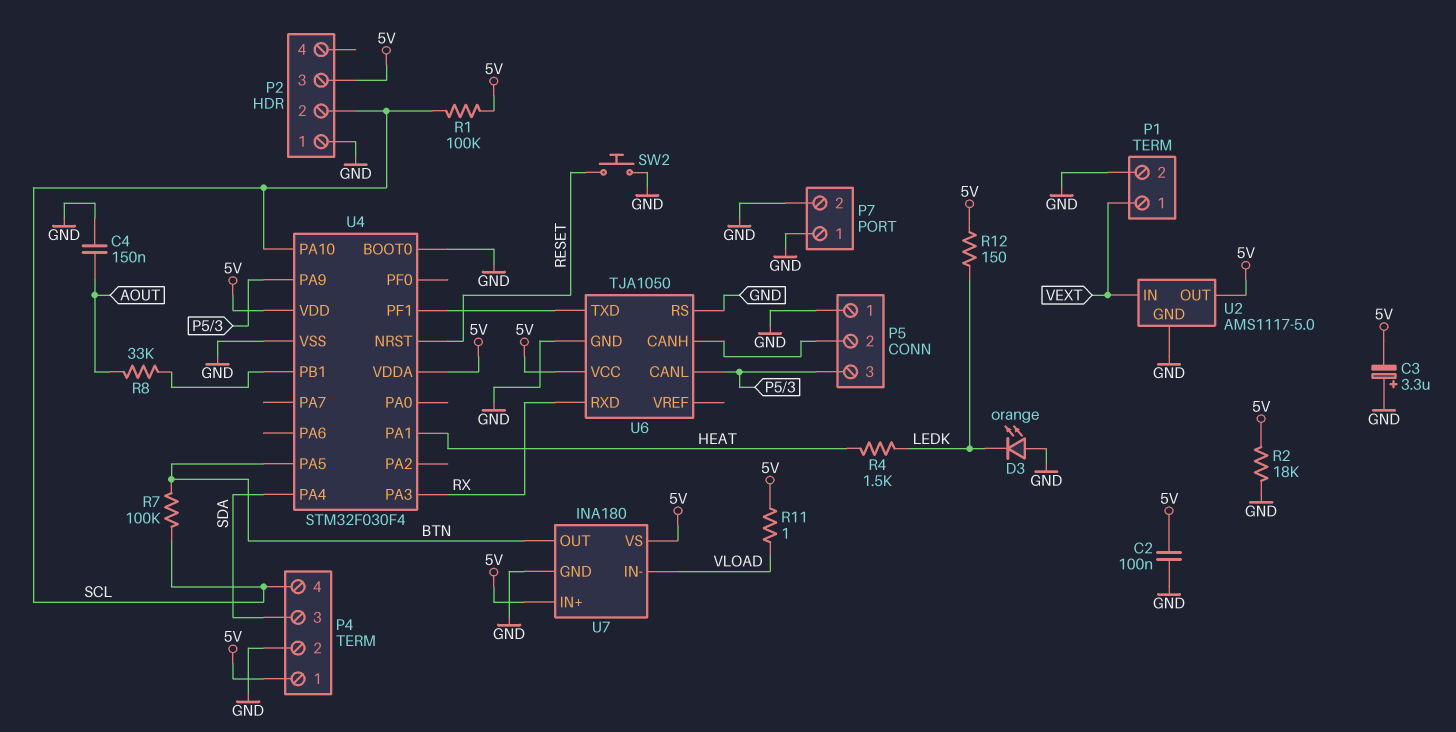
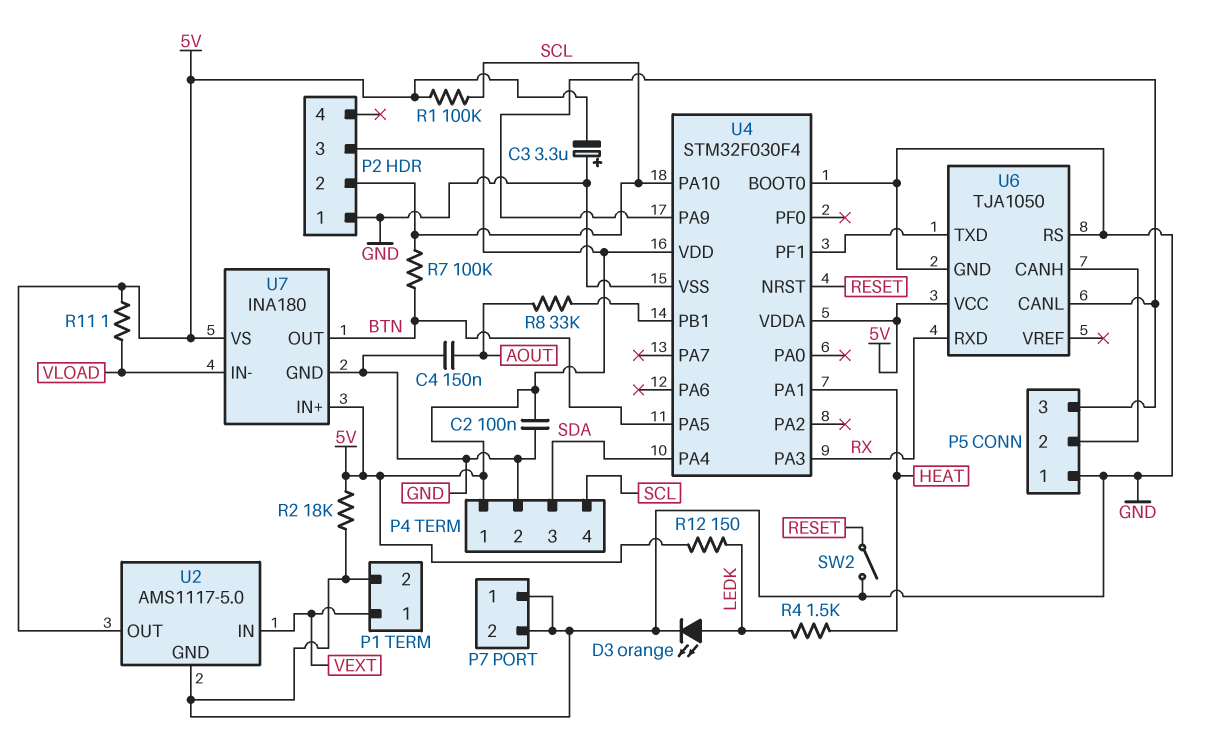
D3: LED orange (A GND, K LEDK) -> LED orange (A LEDK, K GND)
SW2: button (GND, RESET) -> switch (GND, RESET)

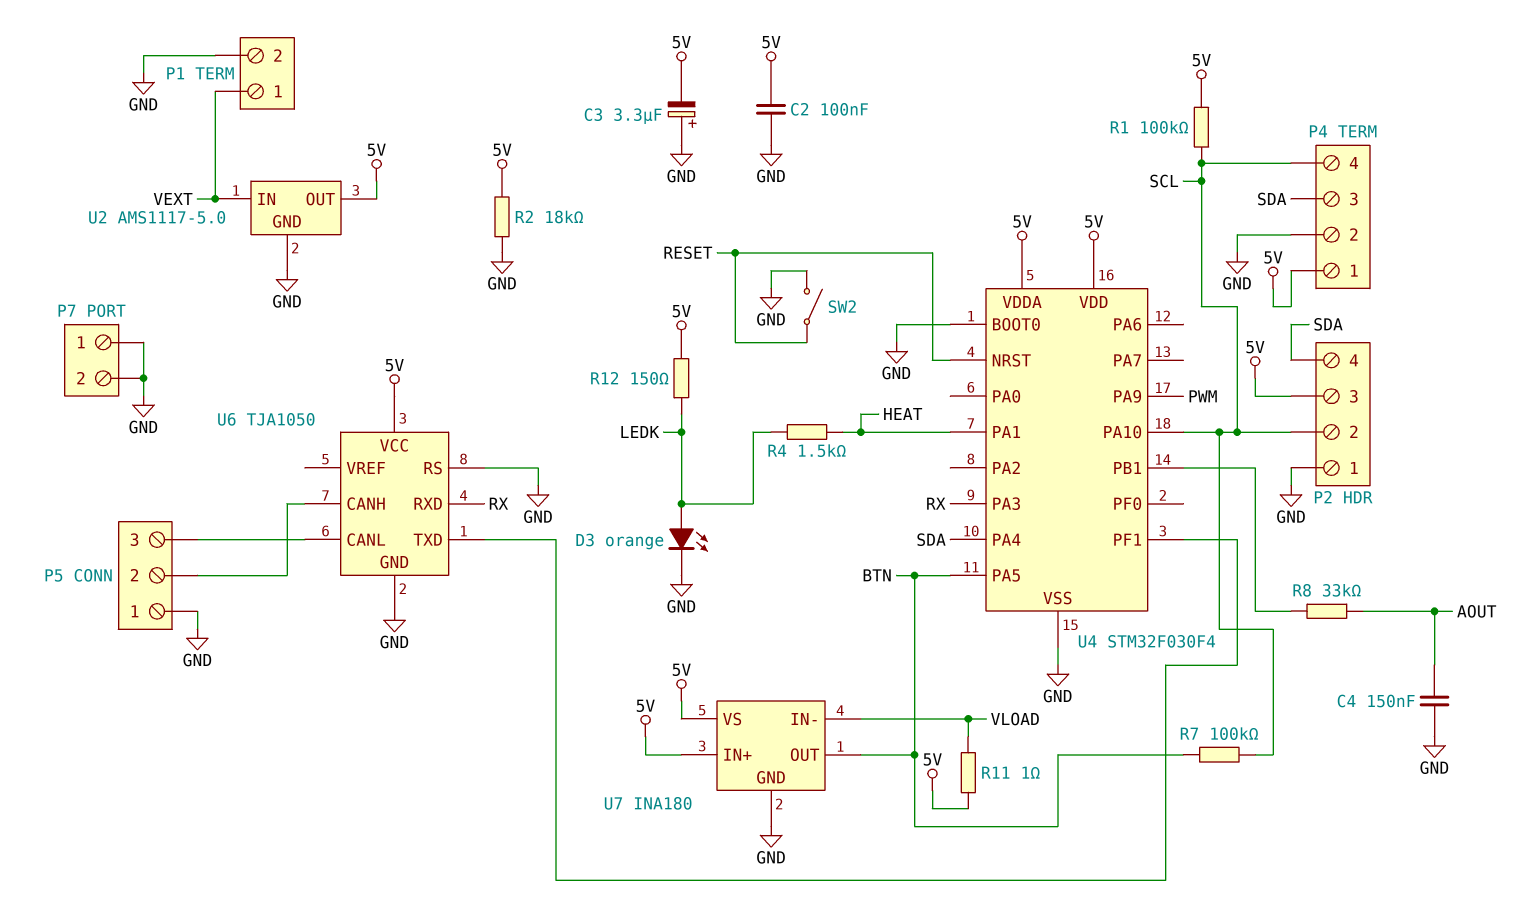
P2 pin 4: none -> SDA
U4 pin PA9: P5/3 -> PWM

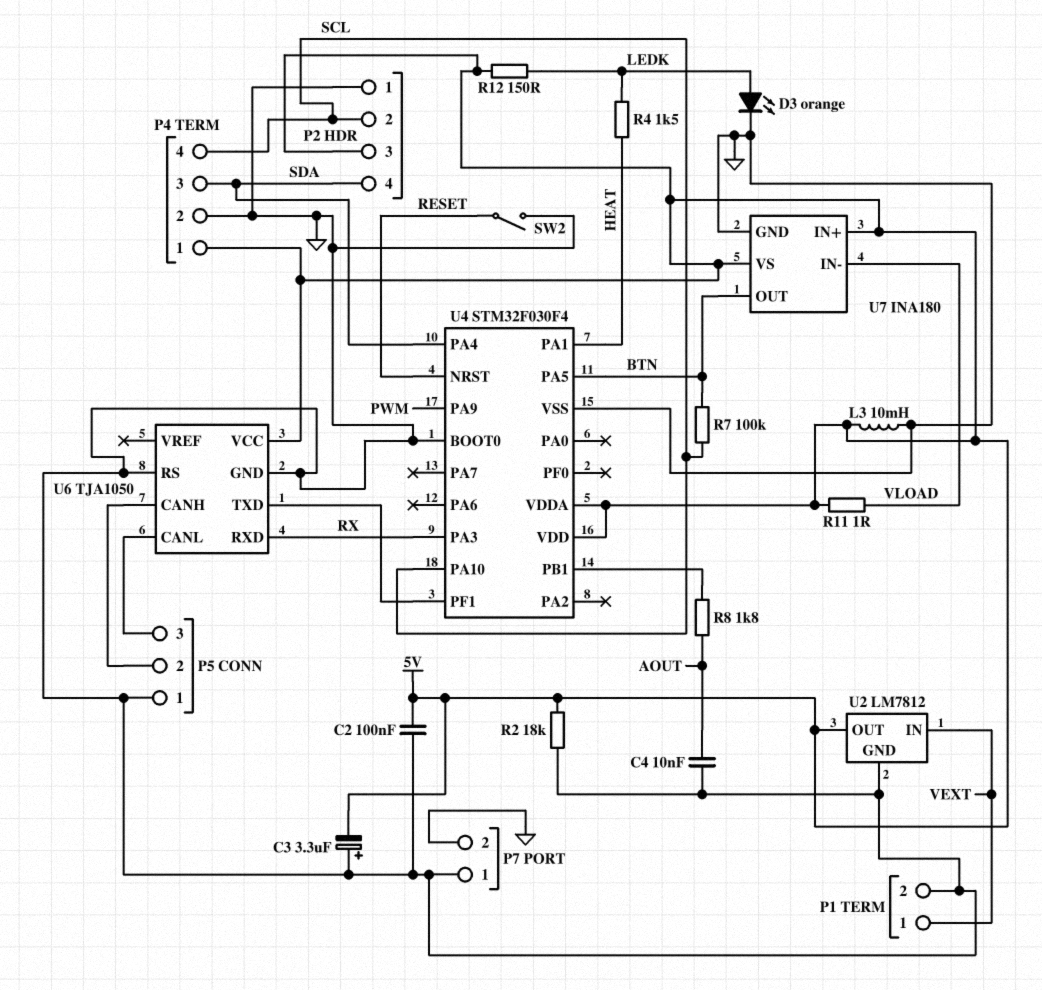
C4: 150nF (AOUT, GND) -> 10nF (AOUT, GND)
L3: none -> 10mH (5V, GND)
R1: 100k (5V, SCL) -> none
R8: 33k (AOUT, U4/PB1) -> 1.8k (AOUT, U4/PB1)
U2: AMS1117-5.0 -> LM7812

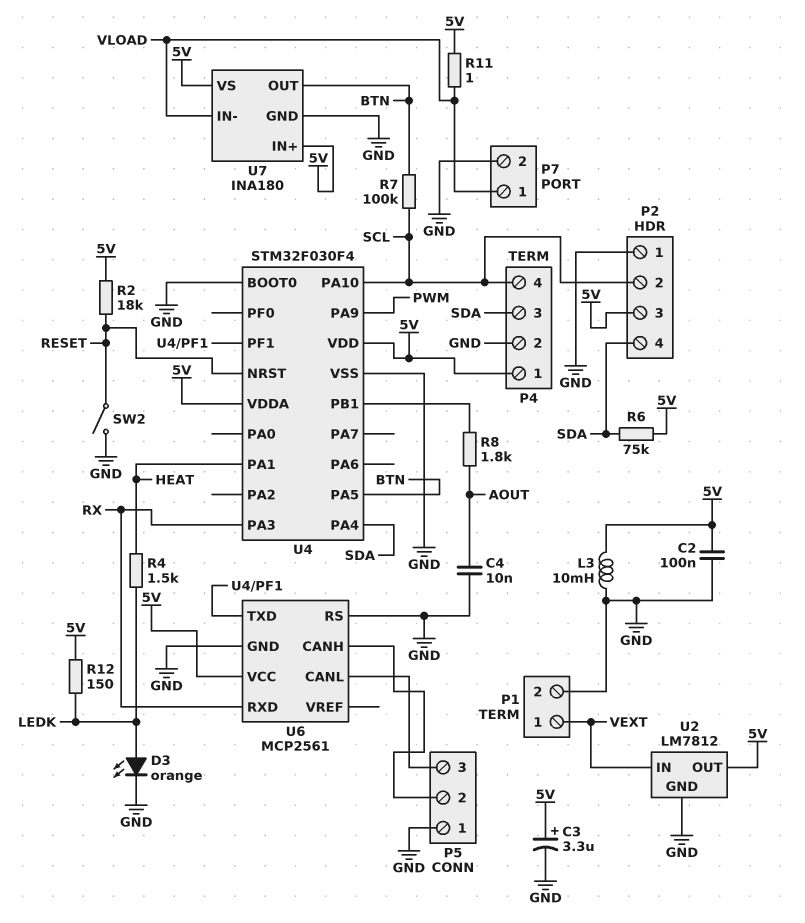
C3: 3.3uF (plus GND, minus 5V) -> 3.3uF (plus 5V, minus GND)
P7 pin 1: GND -> VLOAD
R2: 18k (5V, GND) -> 18k (5V, RESET)
R6: none -> 75k (5V, SDA)
U6: TJA1050 -> MCP2561

